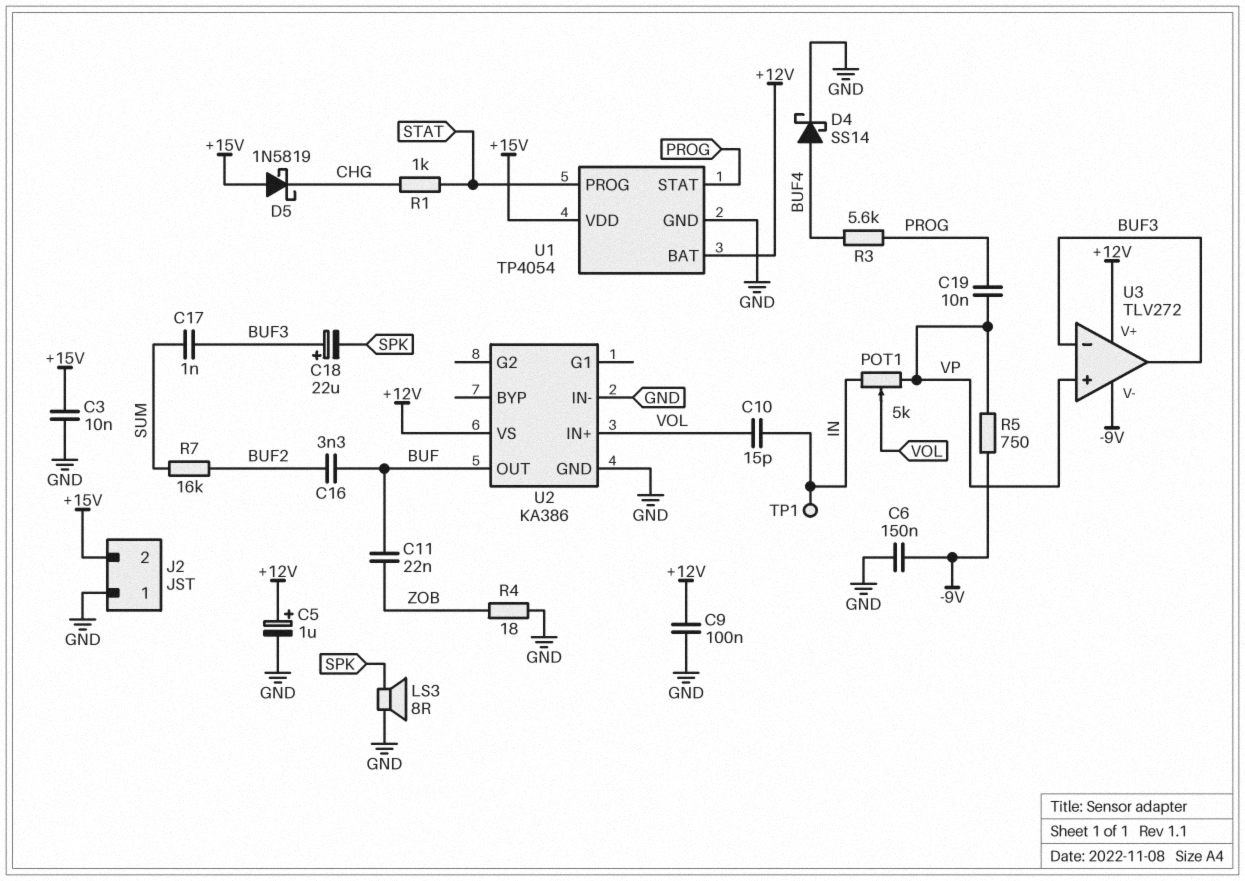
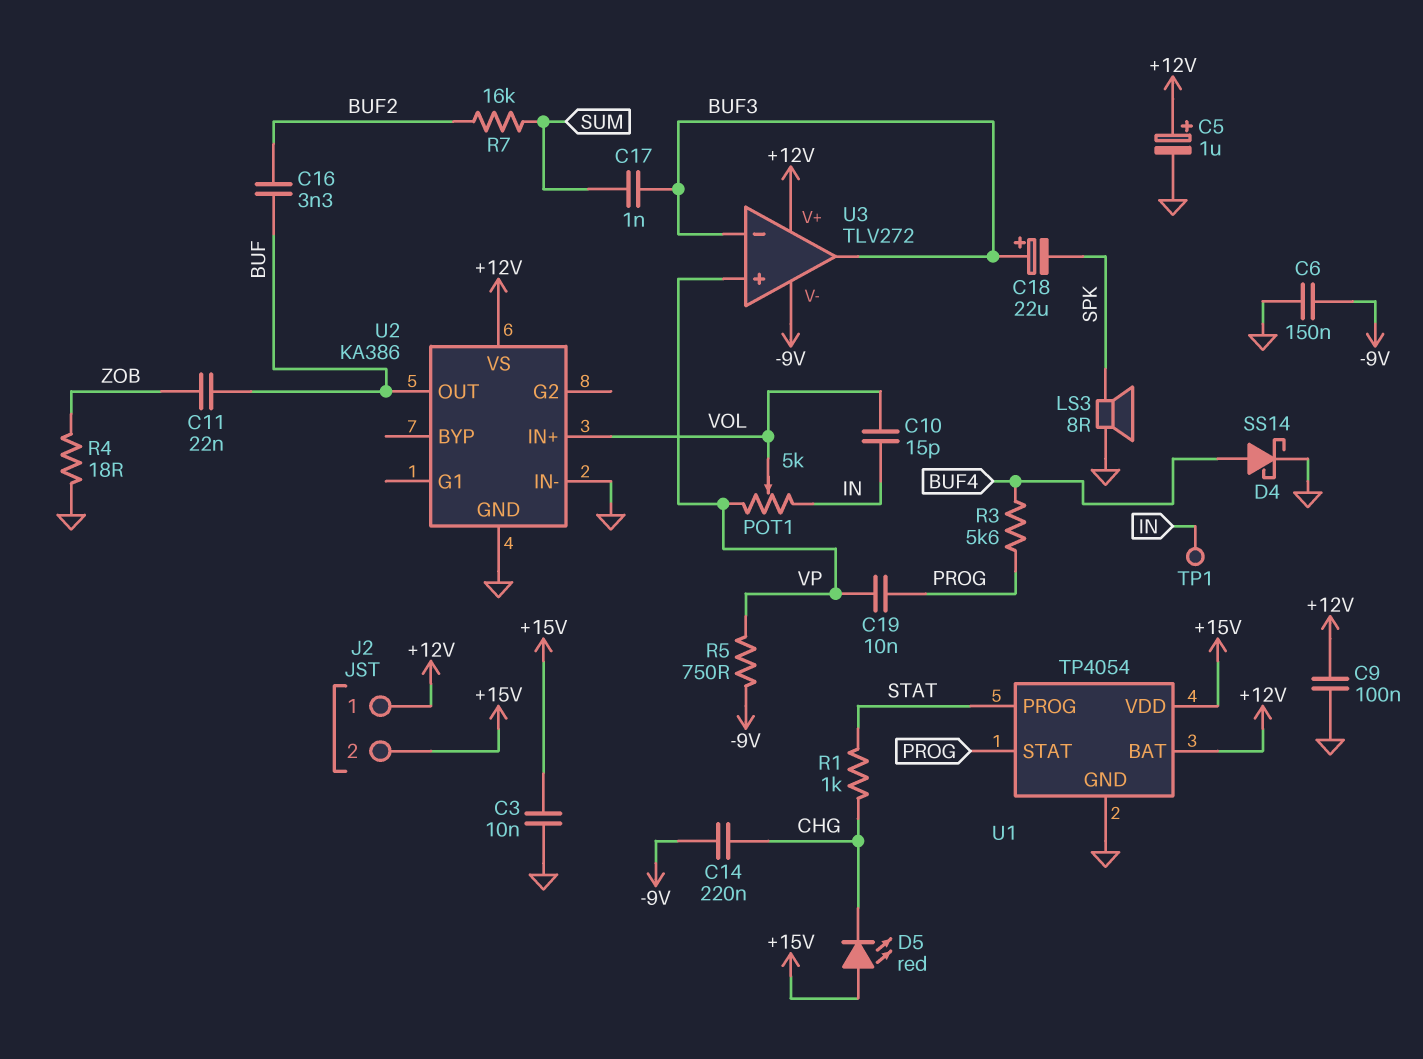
C14: none -> 220nF (-9V, CHG)
D5: schottky 1N5819 (A +15V, K CHG) -> LED red (A +15V, K CHG)
J2 pin 1: GND -> +12V

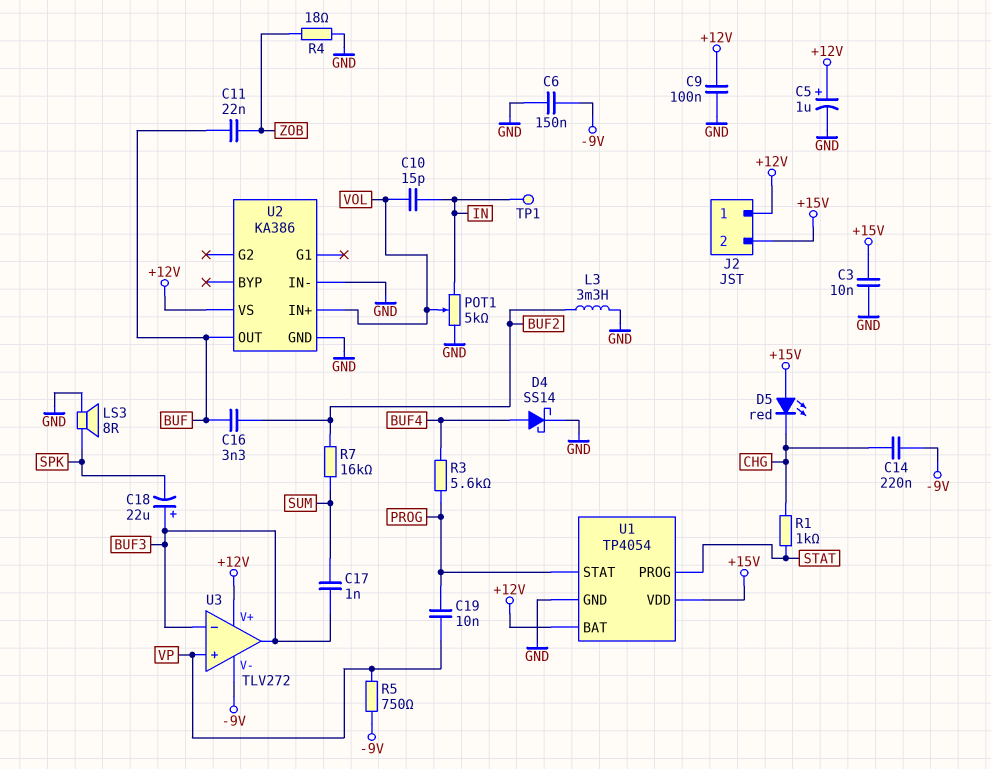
L3: none -> 3.3mH (BUF2, GND)
POT1: 5k (IN, VP, wiper VOL) -> 5k (GND, IN, wiper VOL)

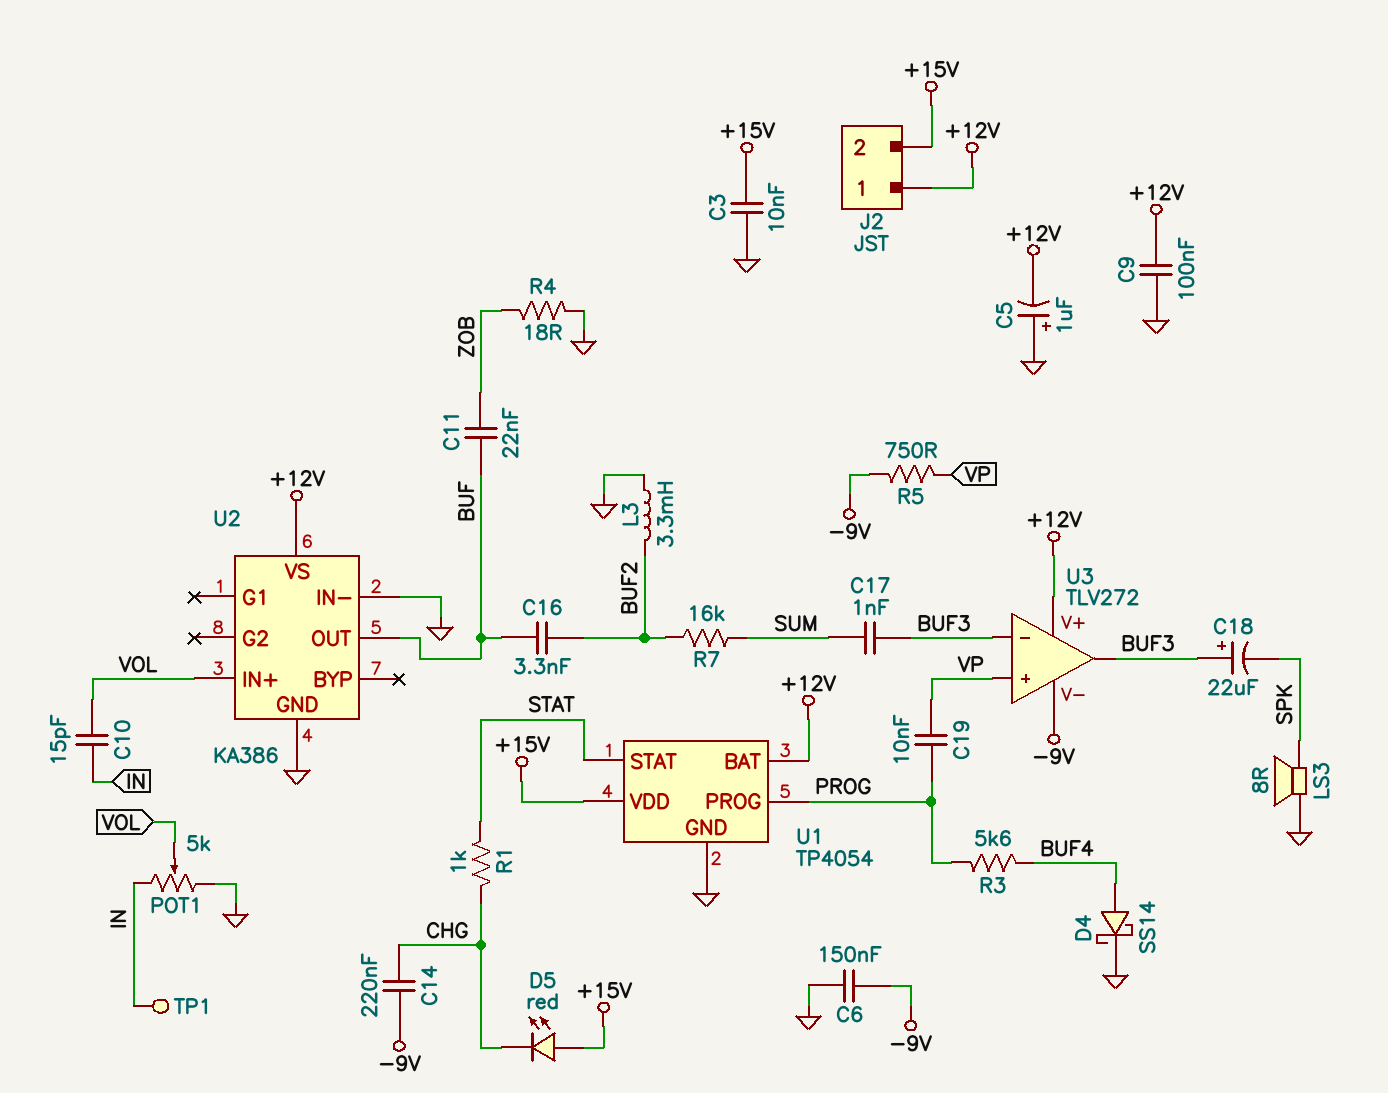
C5: 1uF (plus +12V, minus GND) -> 1uF (plus GND, minus +12V)
U1 pin PROG: STAT -> PROG
U1 pin STAT: PROG -> STAT

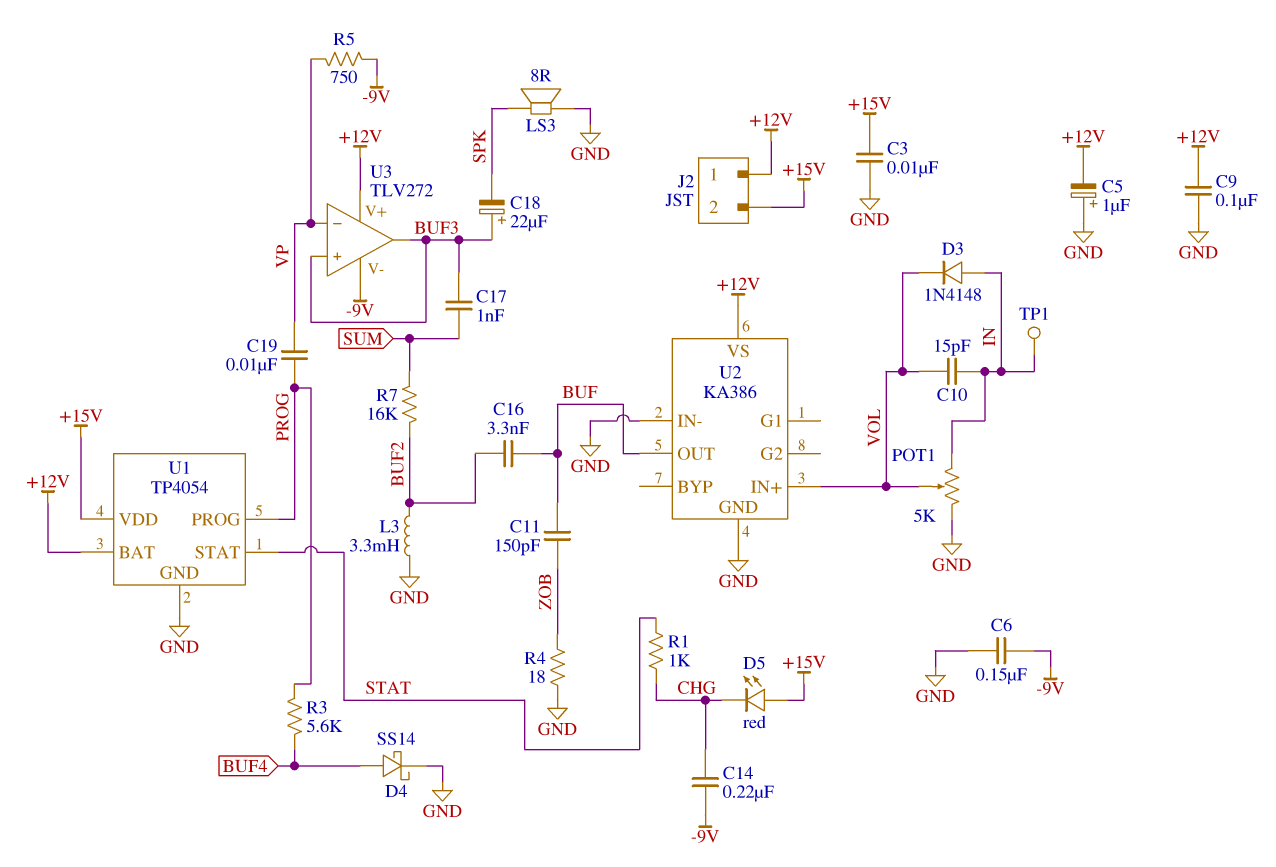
C11: 22nF (BUF, ZOB) -> 150pF (BUF, ZOB)
D3: none -> diode 1N4148 (A IN, K VOL)
U3 pin in+: VP -> BUF3
U3 pin in-: BUF3 -> VP

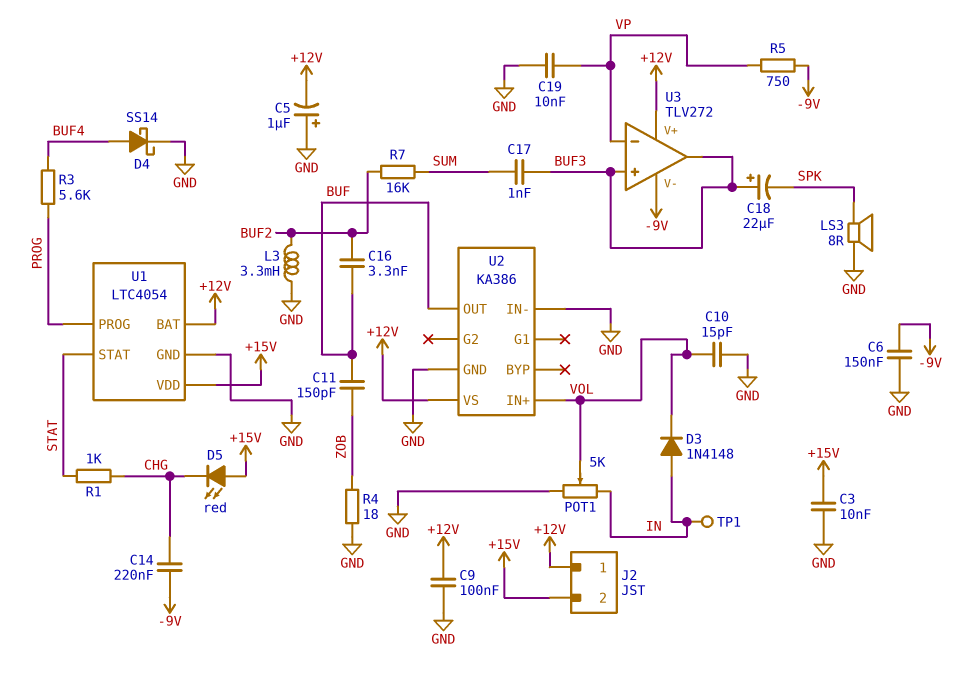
C10: 15pF (IN, VOL) -> 15pF (GND, VOL)
C19: 10nF (PROG, VP) -> 10nF (GND, VP)
U1: TP4054 -> LTC4054

